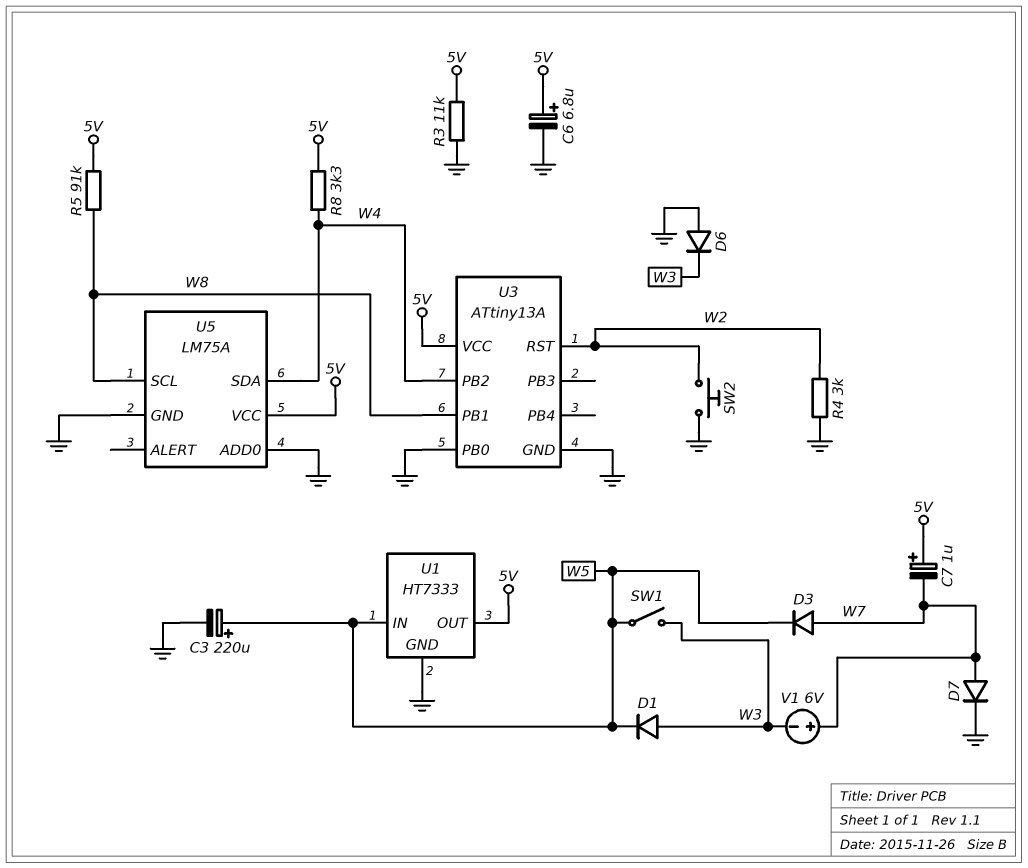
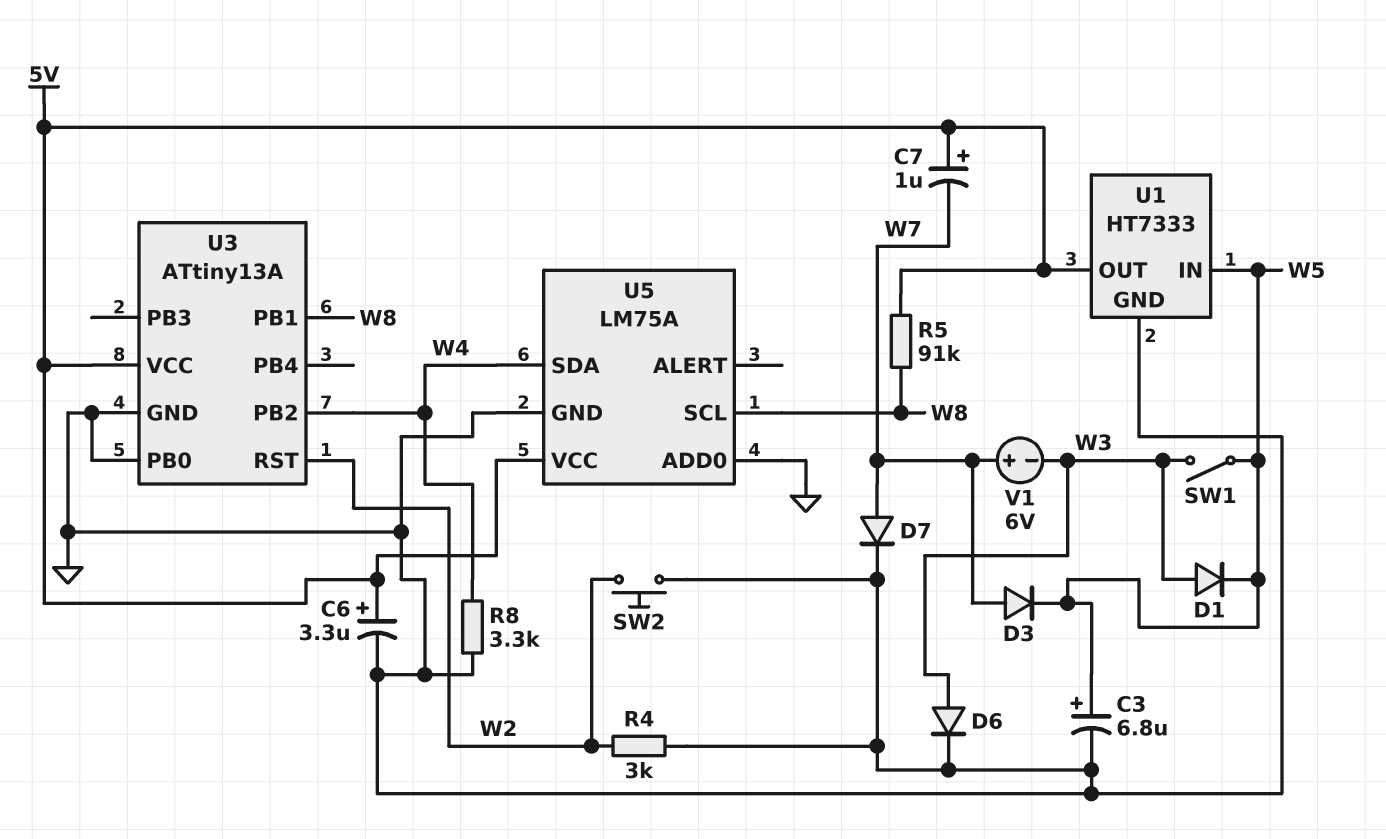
C3: 220uF (plus W5, minus GND) -> 6.8uF (plus W5, minus GND)
C6: 6.8uF (plus 5V, minus GND) -> 3.3uF (plus 5V, minus GND)
D6: diode (A GND, K W3) -> diode (A W3, K GND)
R3: 11k (5V, GND) -> none
R8: 3.3k (5V, W4) -> 3.3k (GND, W4)

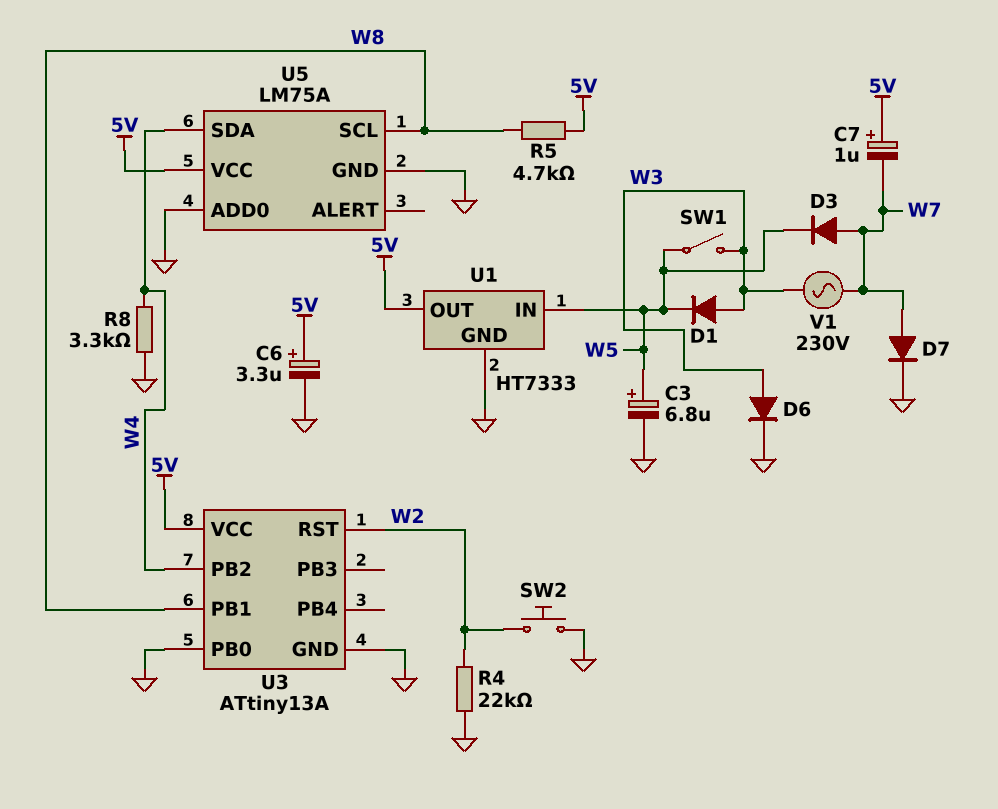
R4: 3k (GND, W2) -> 22k (GND, W2)
R5: 91k (5V, W8) -> 4.7k (5V, W8)
V1: 6V (plus W7, minus W3) -> AC 230V (W3, W7)

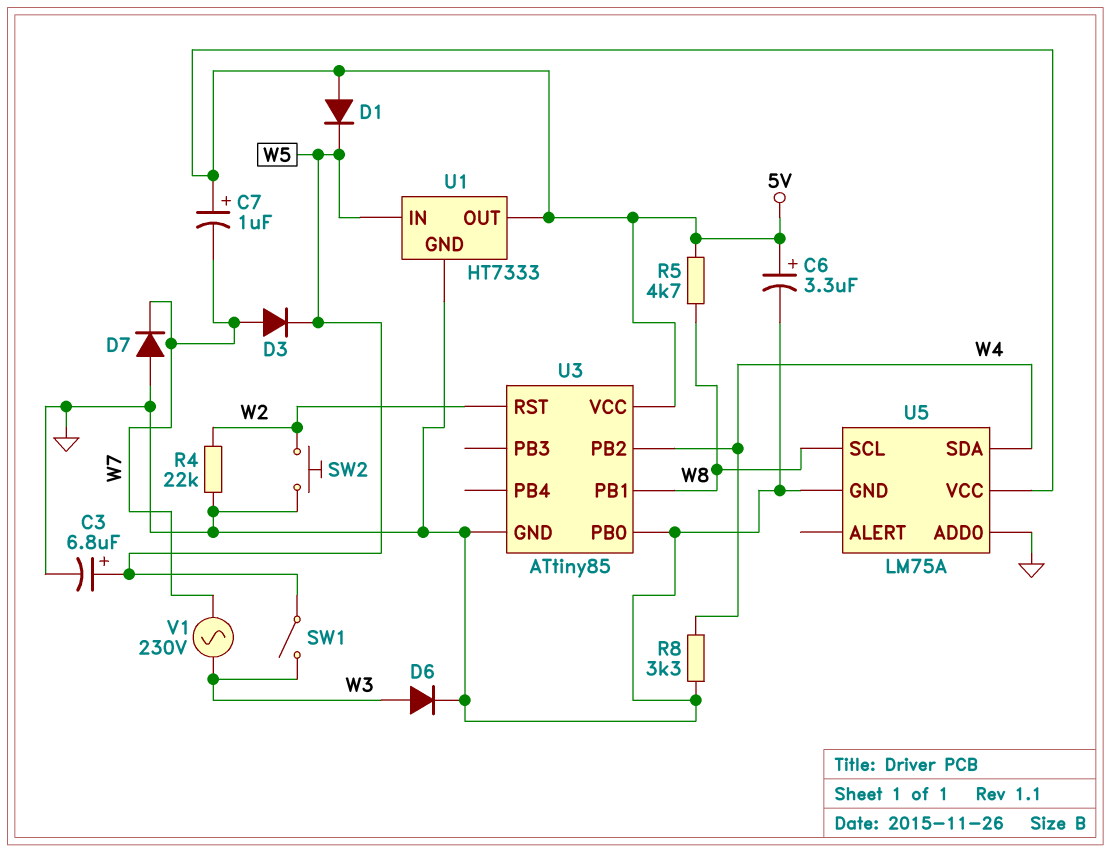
D1: diode (A W3, K W5) -> diode (A 5V, K W5)
D7: diode (A W7, K GND) -> diode (A GND, K W7)
U3: ATtiny13A -> ATtiny85

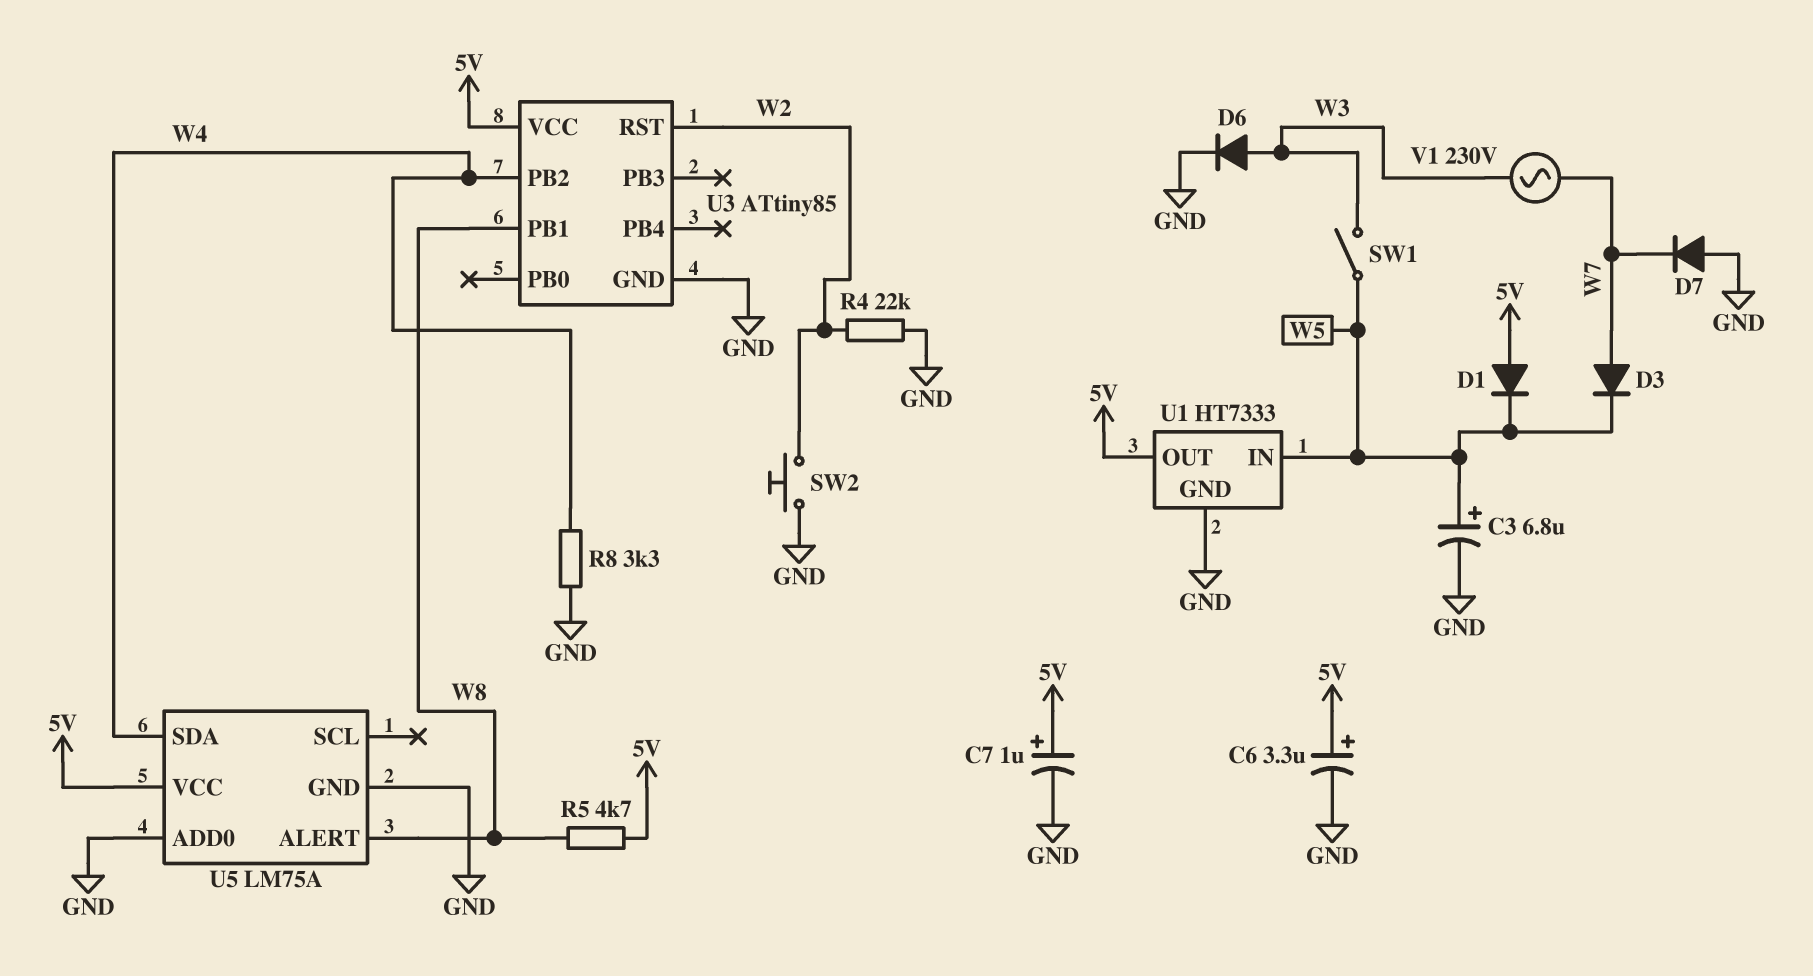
C7: 1uF (plus 5V, minus W7) -> 1uF (plus 5V, minus GND)
U3 pin PB0: GND -> none
U5 pin ALERT: none -> W8
U5 pin SCL: W8 -> none

